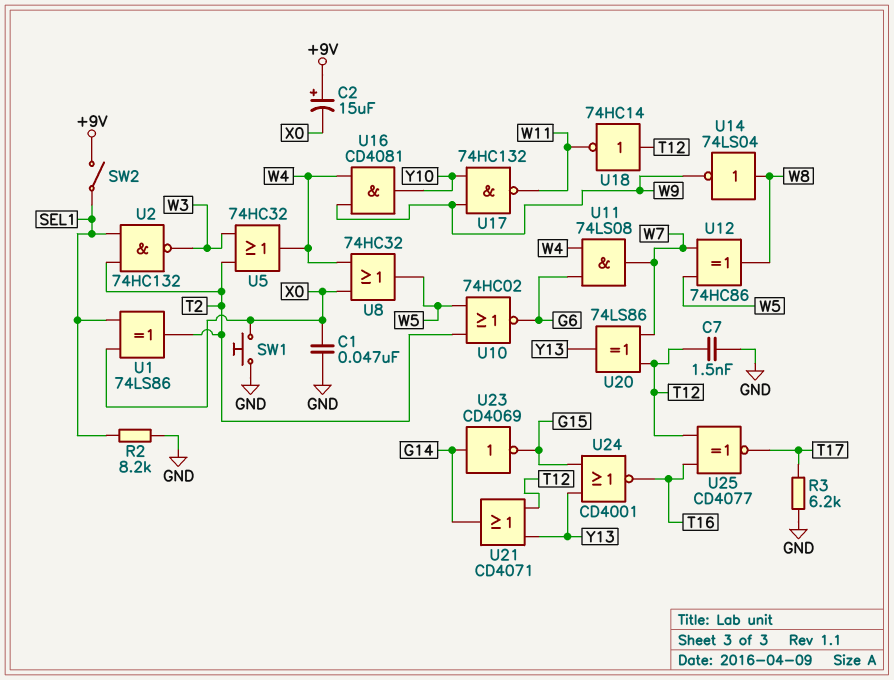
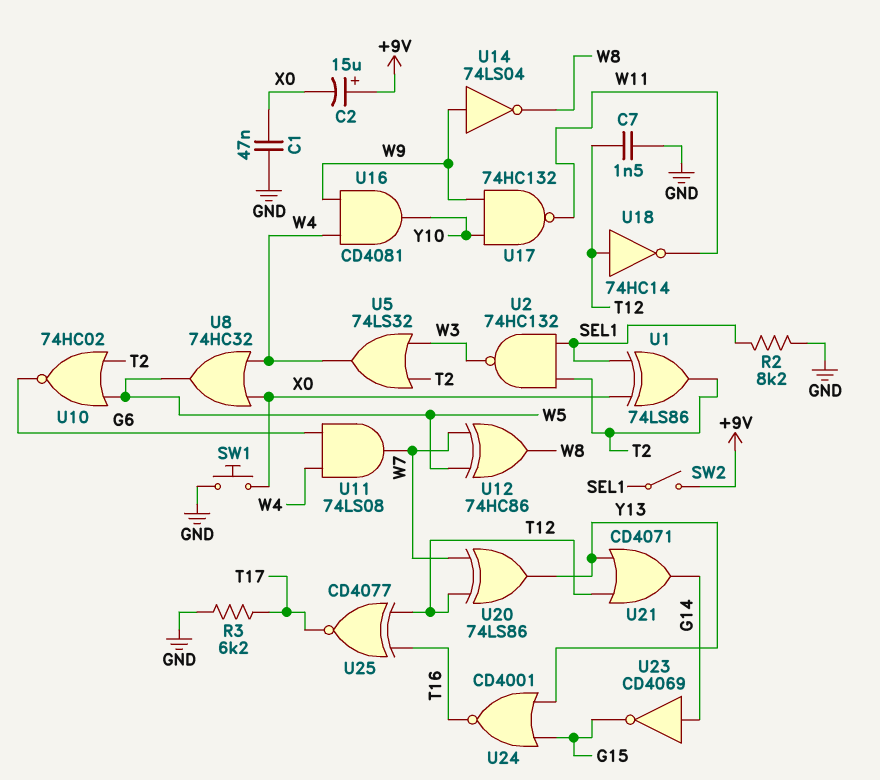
U5: OR 74HC32 (in T2, in W3, out W4) -> OR 74LS32 (in T2, in W3, out W4)
U14: NOT 74LS04 (in W8, out W9) -> NOT 74LS04 (in W9, out W8)

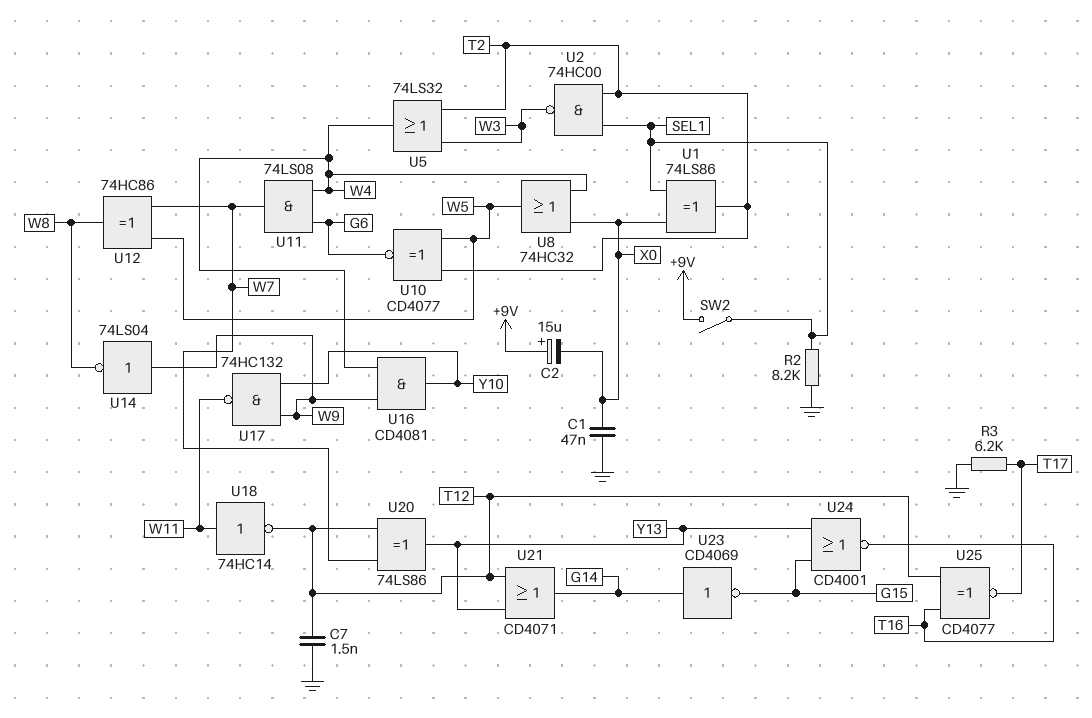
SW1: button (GND, X0) -> none
U2: NAND 74HC132 (in SEL1, in T2, out W3) -> NAND 74HC00 (in SEL1, in T2, out W3)
U10: NOR 74HC02 (in T2, in W5, out G6) -> XNOR CD4077 (in T2, in W5, out G6)
U18: NOT 74HC14 (in T12, out W11) -> NOT 74HC14 (in W11, out T12)

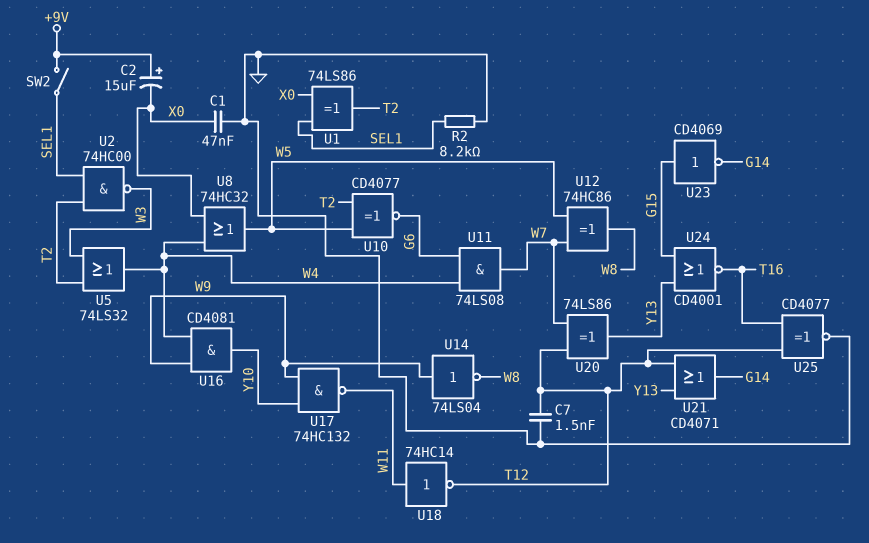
R3: 6.2k (GND, T17) -> none
U23: NOT CD4069 (in G14, out G15) -> NOT CD4069 (in G15, out G14)
U25: XNOR CD4077 (in T12, in T16, out T17) -> XNOR CD4077 (in T12, in T16, out GND)

